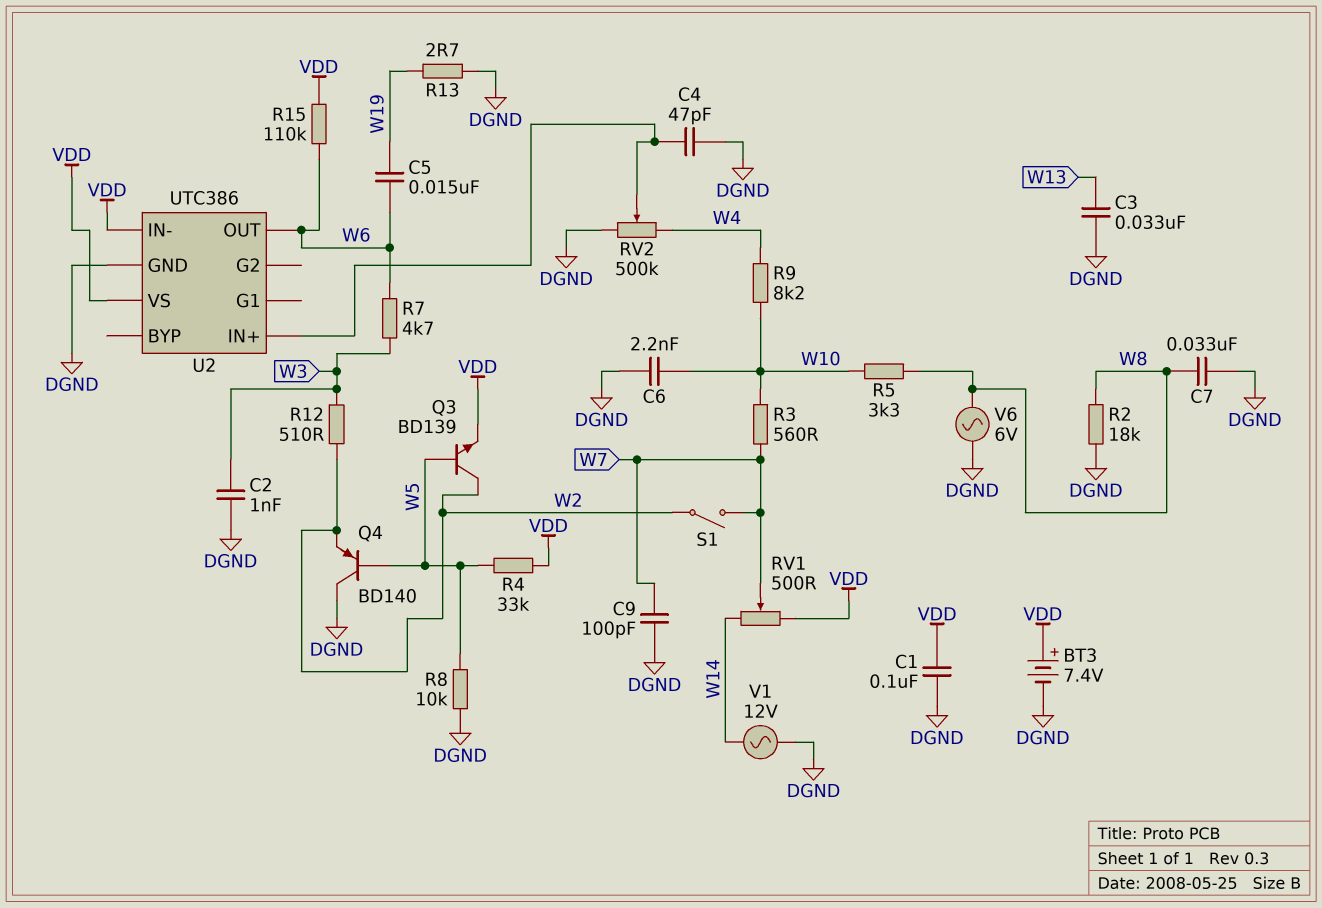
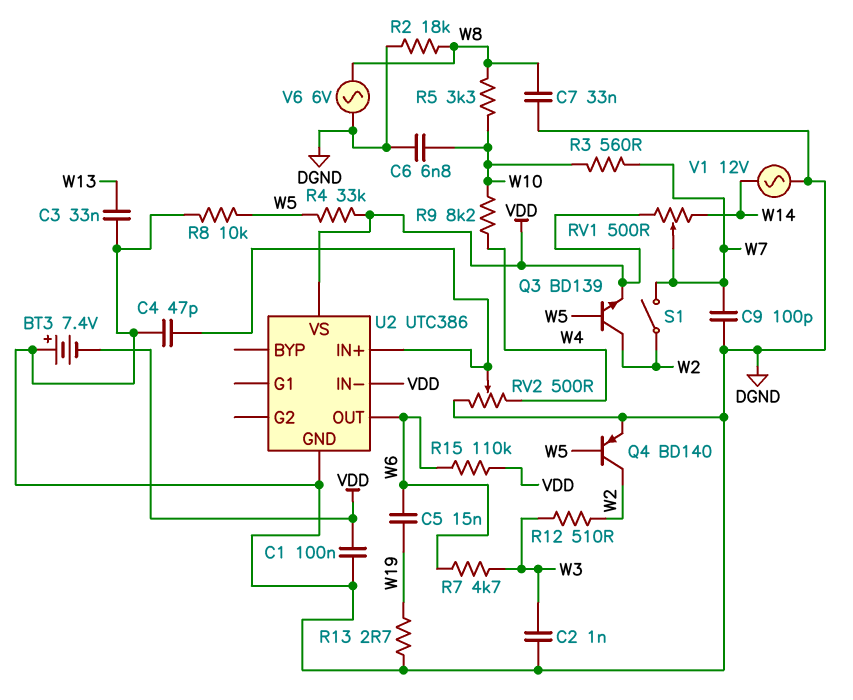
BT3: 7.4V (plus VDD, minus DGND) -> 7.4V (plus DGND, minus VDD)
C6: 2.2nF (DGND, W10) -> 6.8nF (DGND, W10)
Q4: PNP BD140 (B W5, C DGND, E W2) -> PNP BD140 (B W5, C W2, E DGND)
RV2: 500k (DGND, W4, wiper U2/IN+) -> 500 (DGND, W4, wiper U2/IN+)

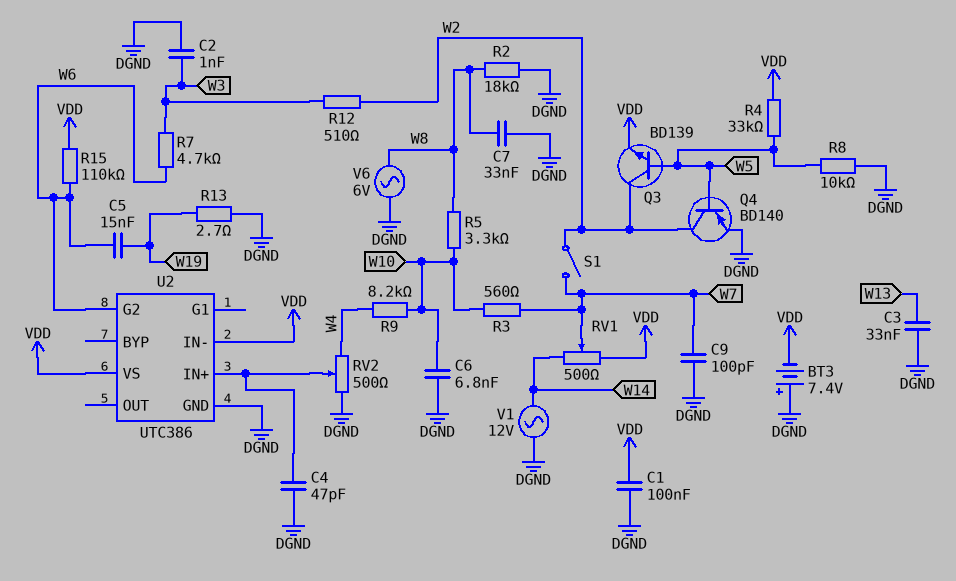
U2 pin G2: none -> W6
U2 pin OUT: W6 -> none

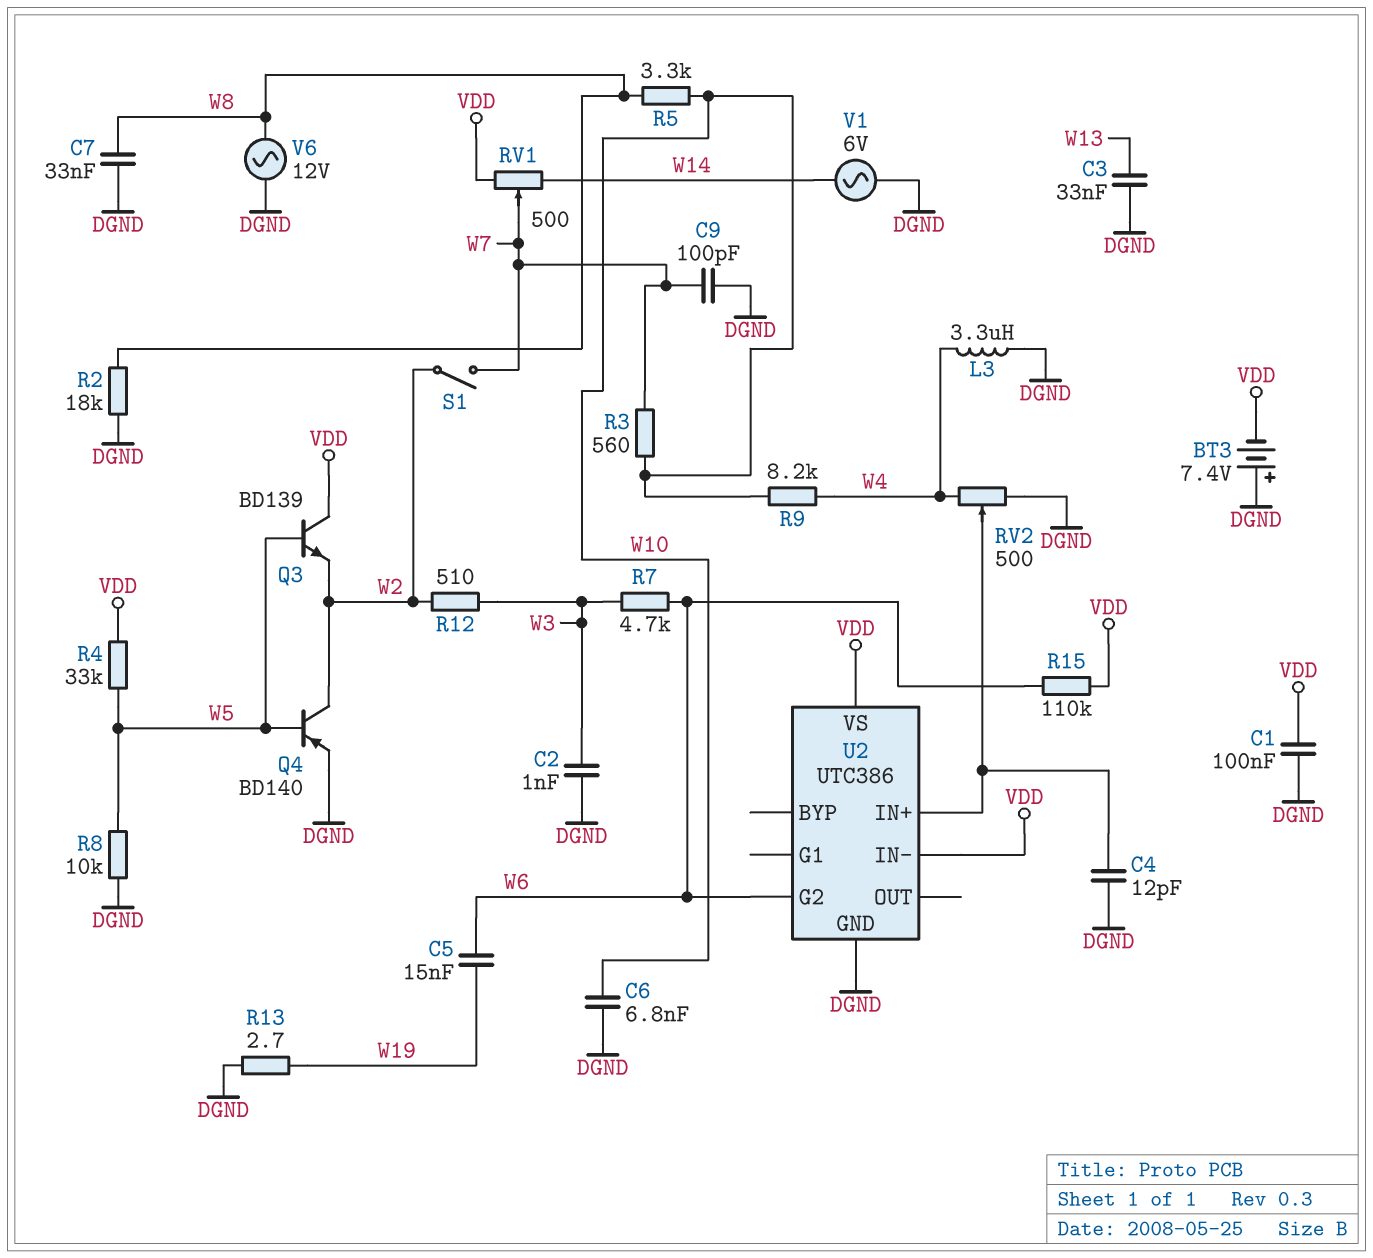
C4: 47pF (DGND, U2/IN+) -> 12pF (DGND, U2/IN+)
L3: none -> 3.3uH (DGND, W4)
Q3: NPN BD139 (B W5, C W2, E VDD) -> NPN BD139 (B W5, C VDD, E W2)
V1: AC 12V (DGND, W14) -> AC 6V (DGND, W14)
V6: AC 6V (DGND, W8) -> AC 12V (DGND, W8)

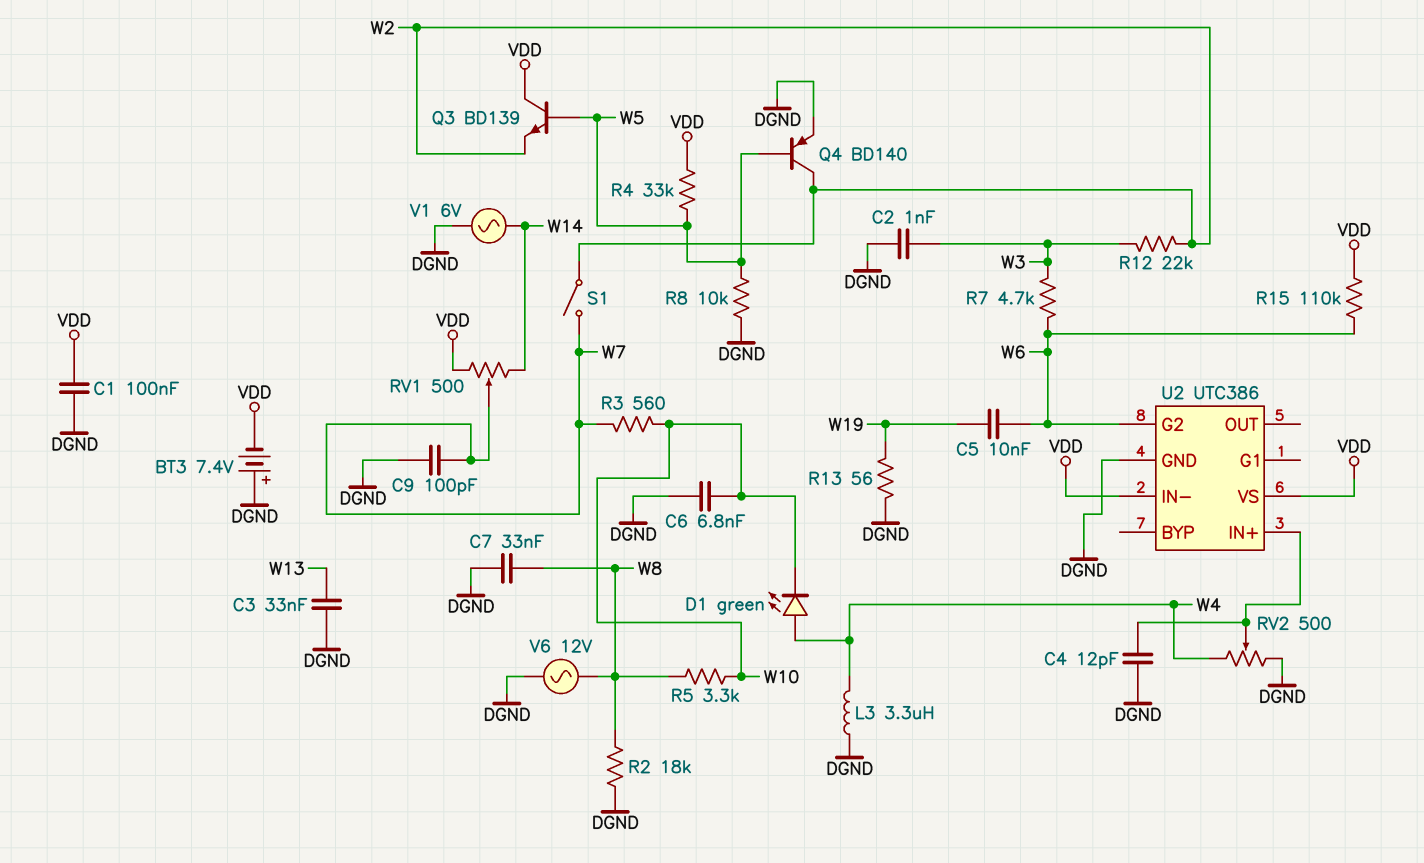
C5: 15nF (W6, W19) -> 10nF (W6, W19)
D1: none -> LED green (A W4, K W10)
R9: 8.2k (W4, W10) -> none
R12: 510 (W2, W3) -> 22k (W2, W3)
R13: 2.7 (DGND, W19) -> 56 (DGND, W19)

